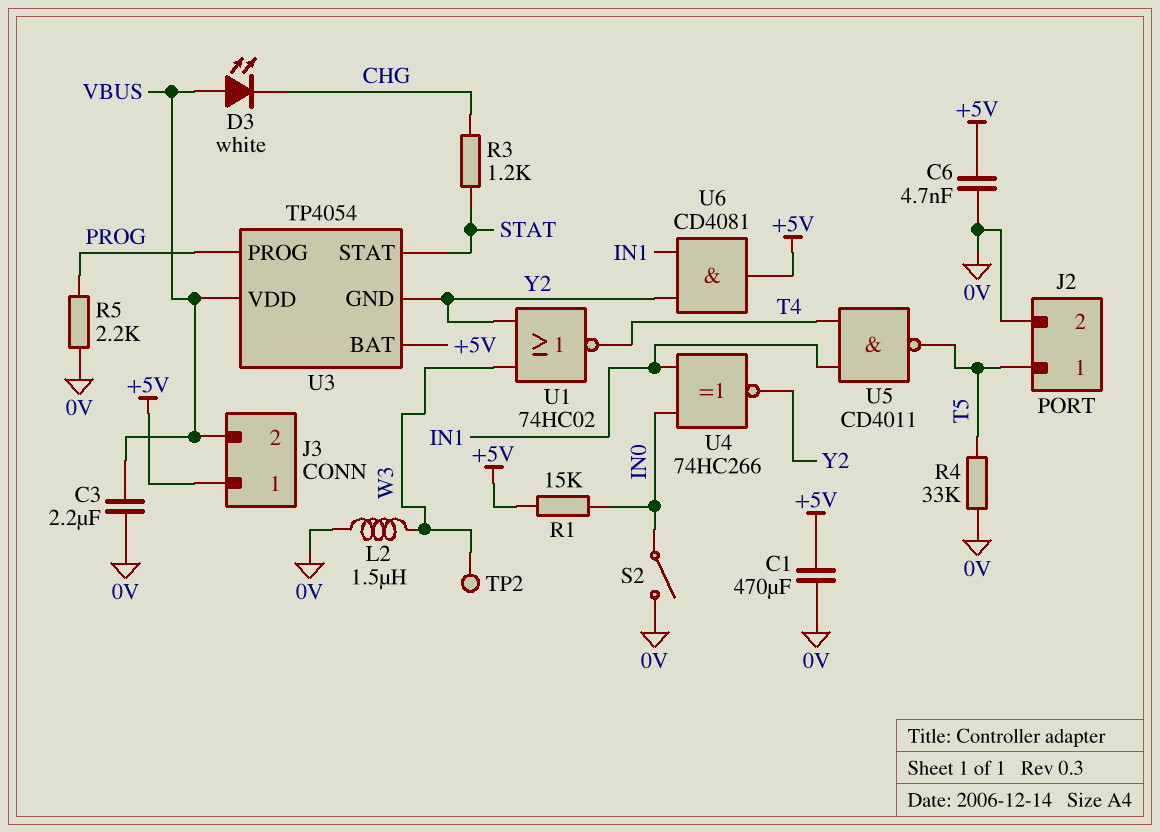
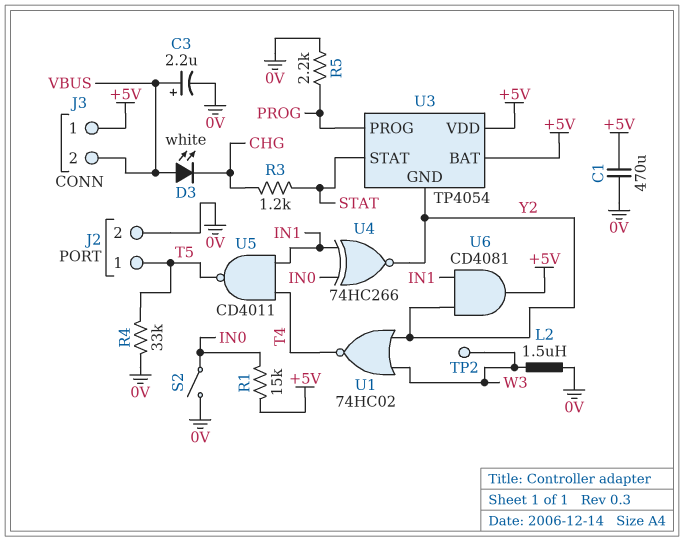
C3: 2.2uF (0V, VBUS) -> 2.2uF (plus VBUS, minus 0V)
C6: 4.7nF (+5V, 0V) -> none
U3 pin VDD: VBUS -> +5V

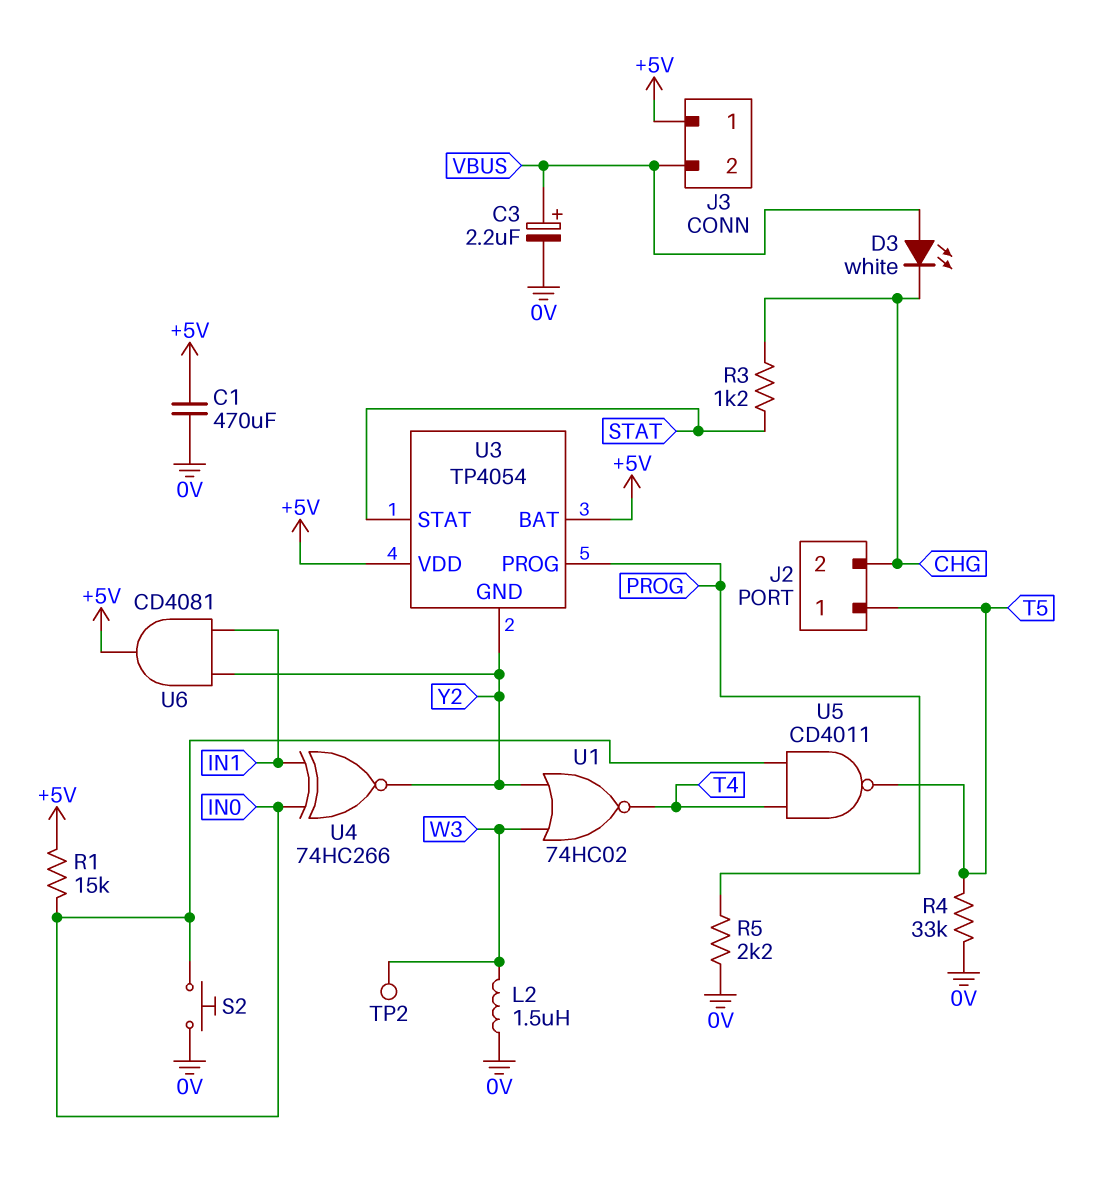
J2 pin 2: 0V -> CHG
S2: switch (0V, IN0) -> button (0V, IN0)
U5: NAND CD4011 (in IN1, in T4, out T5) -> NAND CD4011 (in IN0, in T4, out T5)

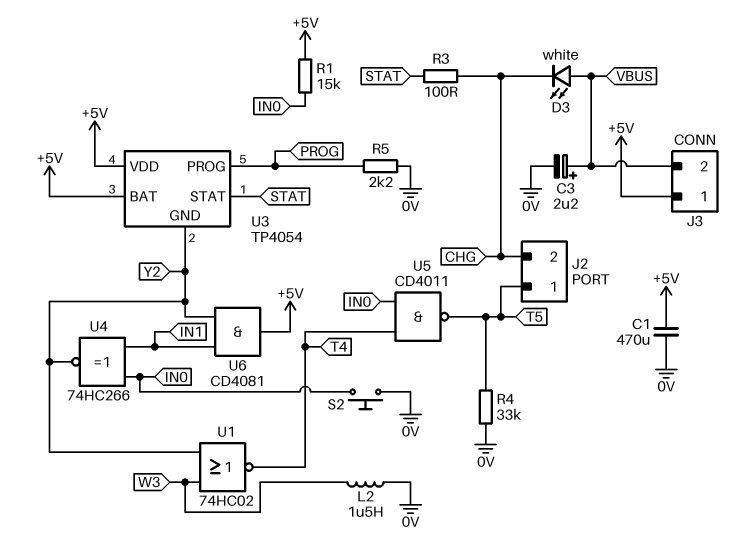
R3: 1.2k (CHG, STAT) -> 100 (CHG, STAT)
TP2: test point (W3) -> none

